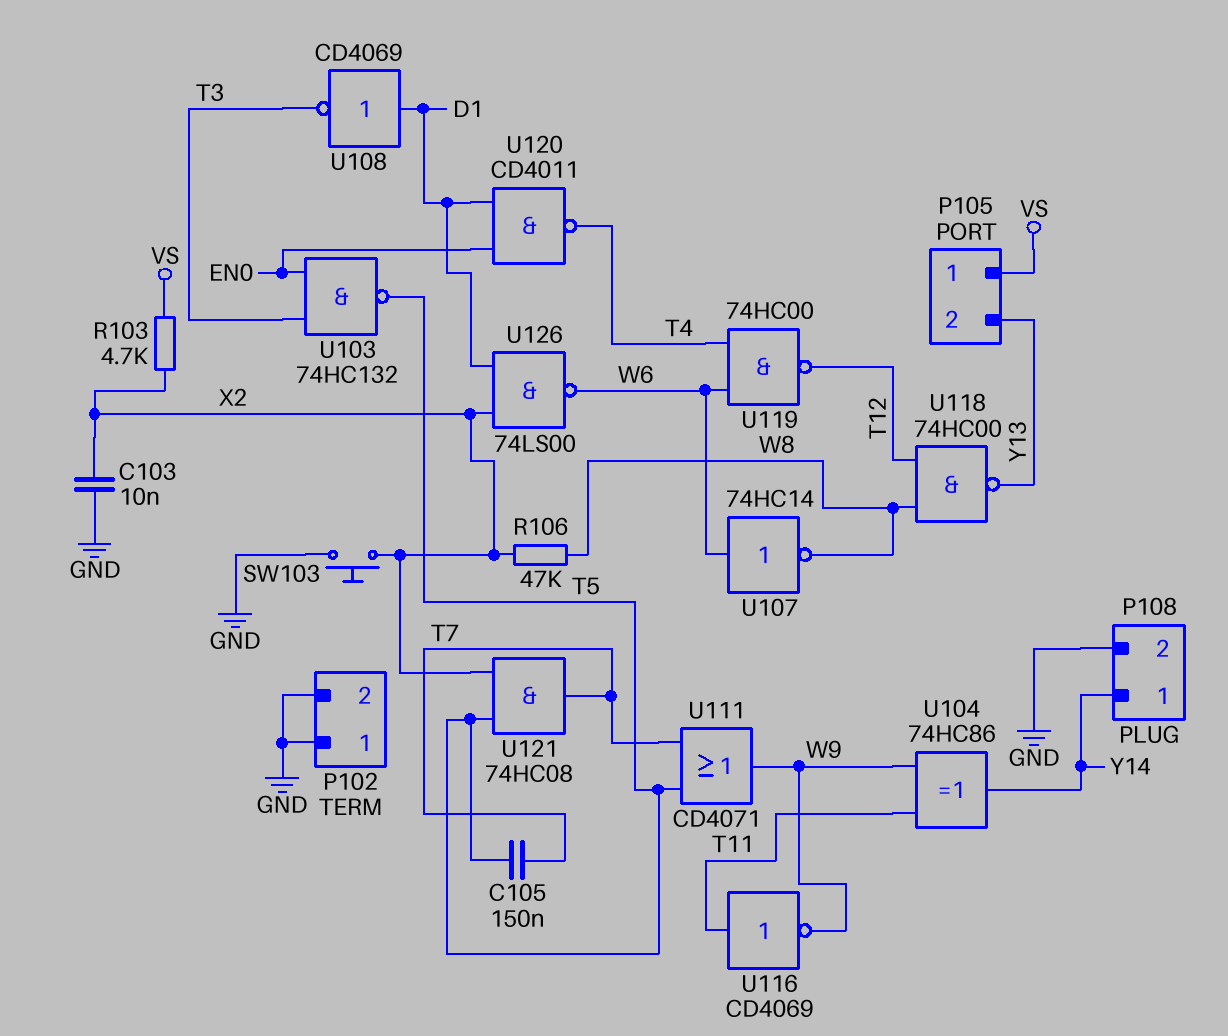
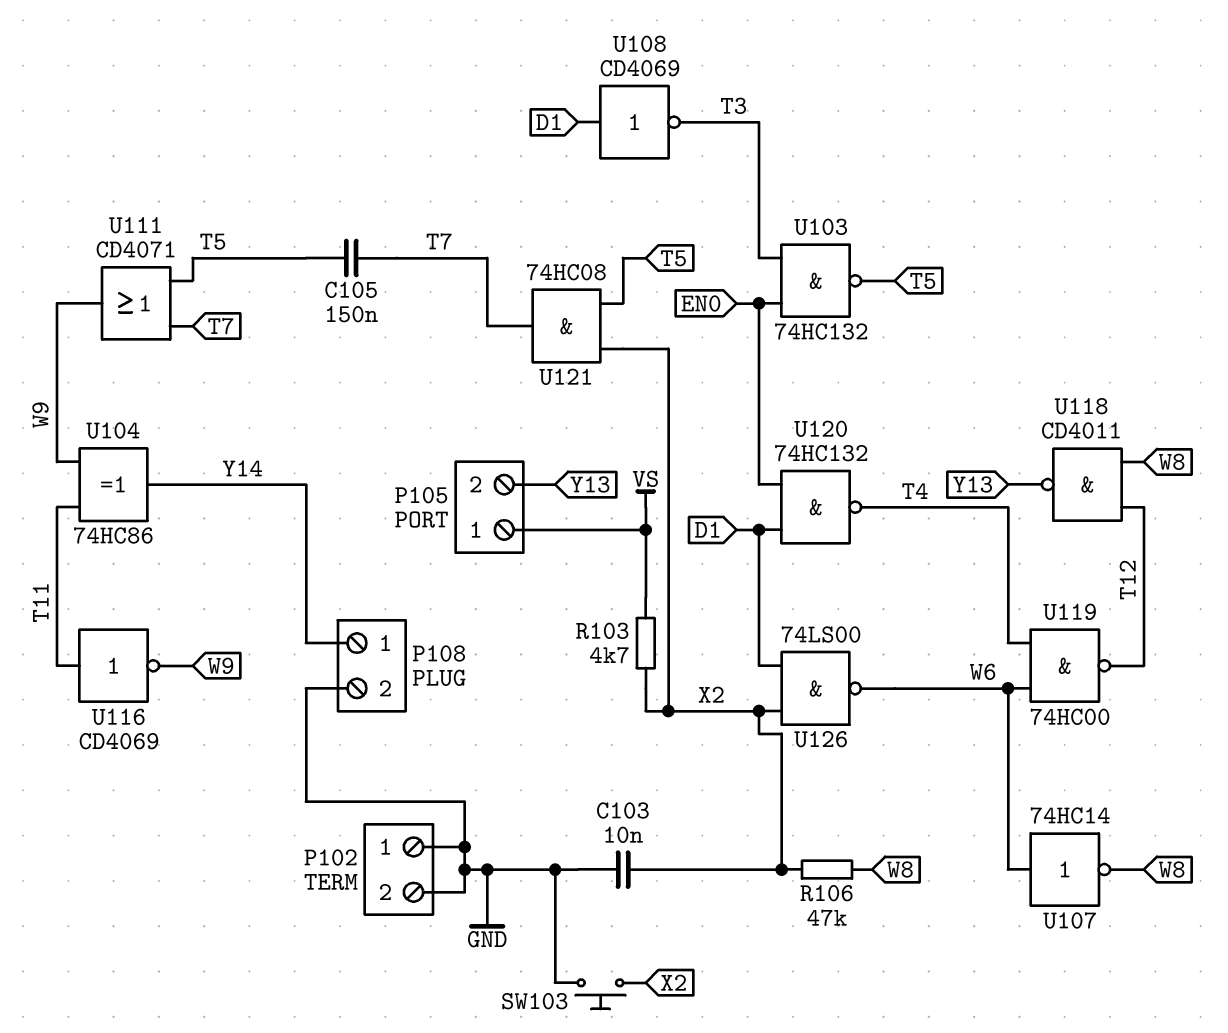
U118: NAND 74HC00 (in T12, in W8, out Y13) -> NAND CD4011 (in T12, in W8, out Y13)
U120: NAND CD4011 (in D1, in EN0, out T4) -> NAND 74HC132 (in D1, in EN0, out T4)

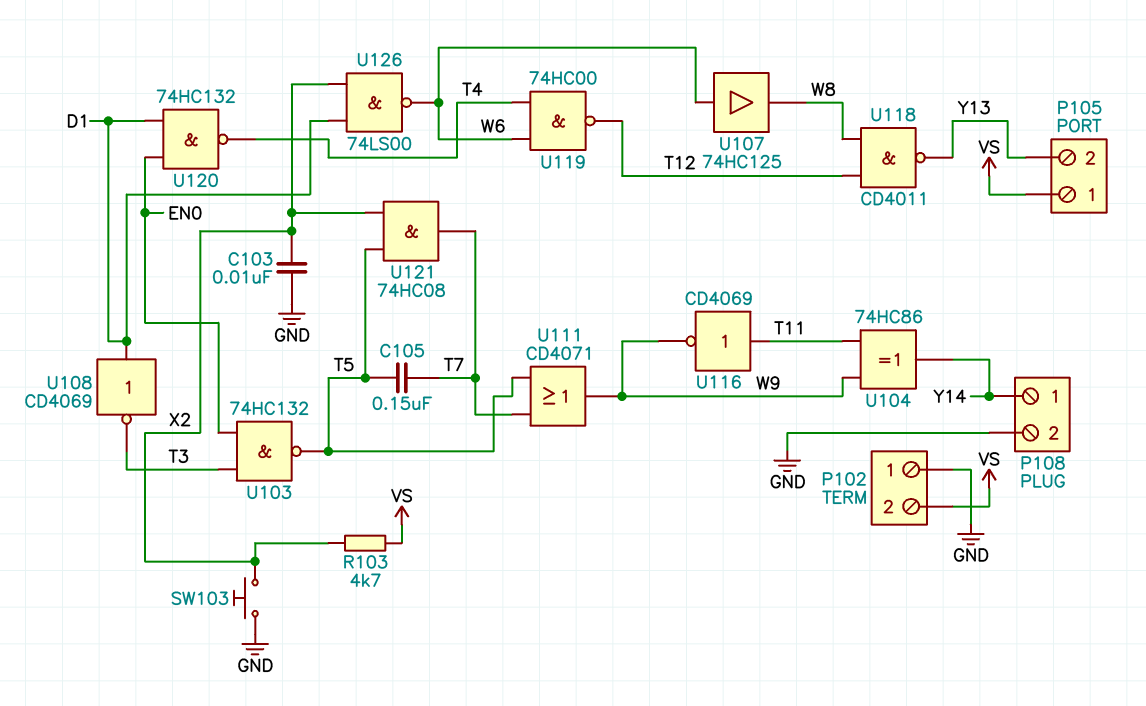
P102 pin 2: GND -> VS
R106: 47k (W8, X2) -> none
U107: NOT 74HC14 (in W6, out W8) -> buffer 74HC125 (in W6, out W8)

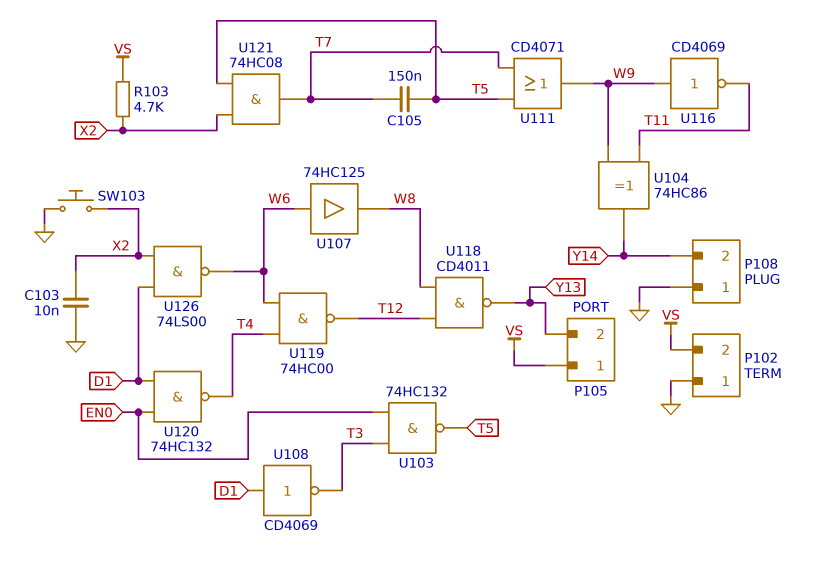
P108 pin 1: Y14 -> GND
P108 pin 2: GND -> Y14
U116: NOT CD4069 (in T11, out W9) -> NOT CD4069 (in W9, out T11)

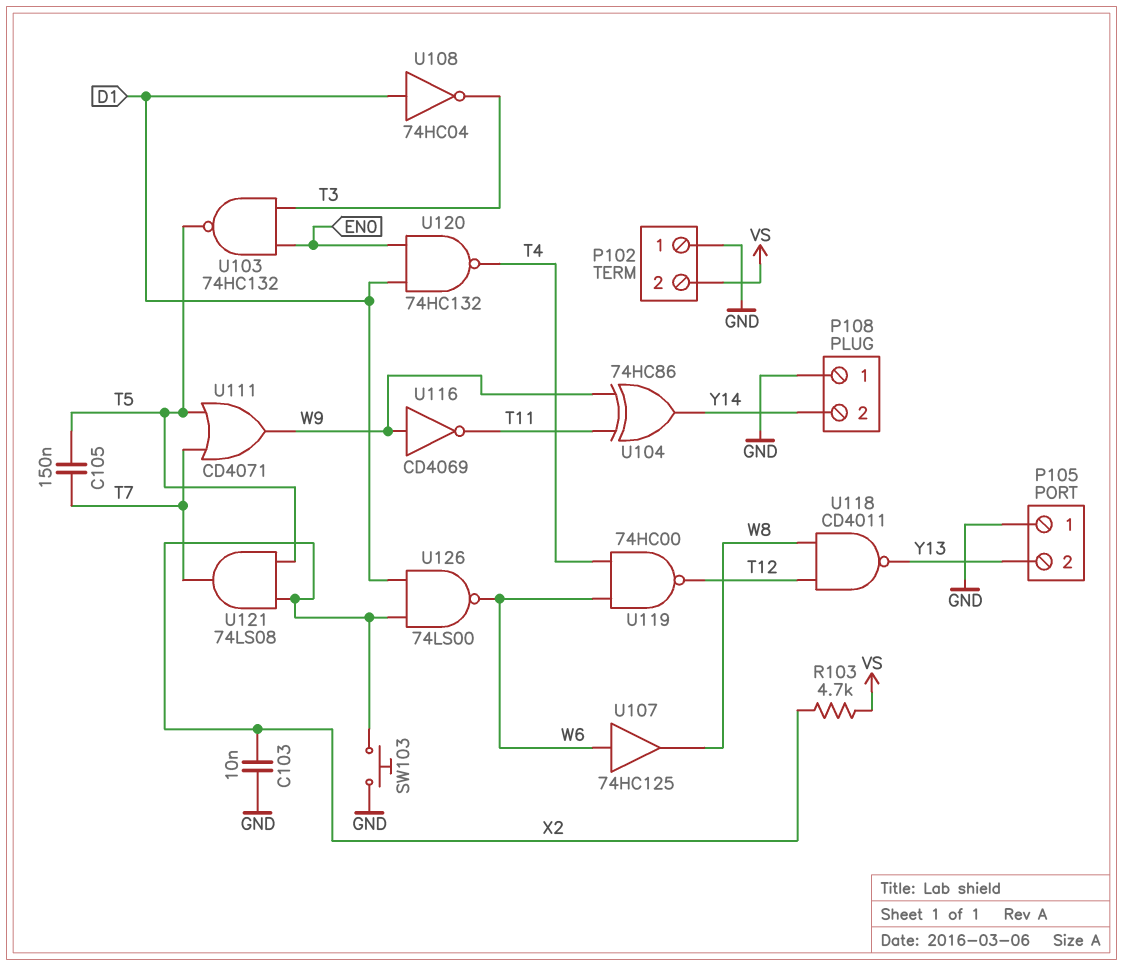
P105 pin 1: VS -> GND
U108: NOT CD4069 (in D1, out T3) -> NOT 74HC04 (in D1, out T3)
U121: AND 74HC08 (in T5, in X2, out T7) -> AND 74LS08 (in T5, in X2, out T7)

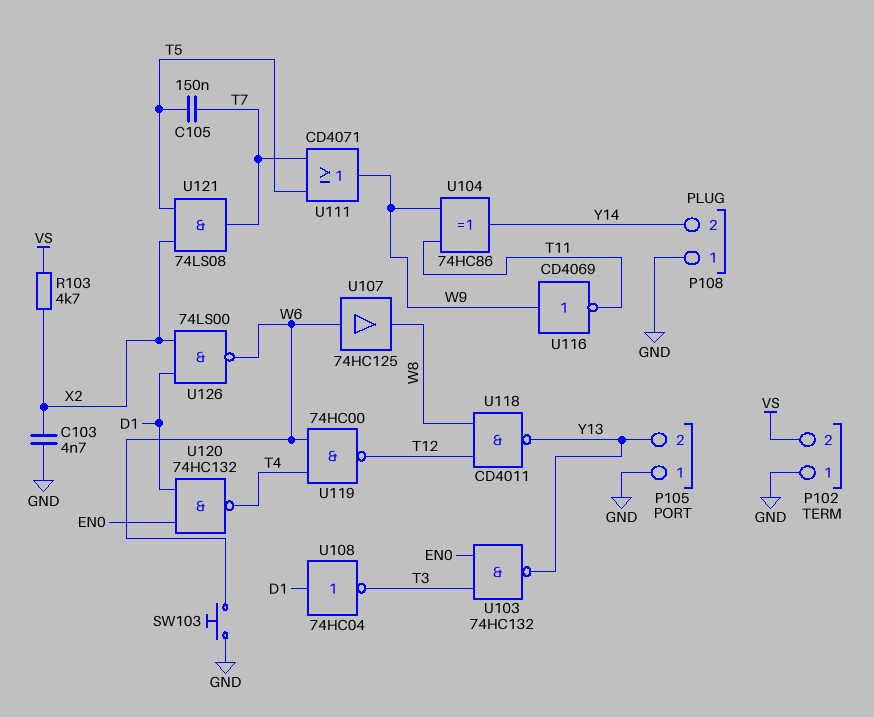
C103: 10nF (GND, X2) -> 4.7nF (GND, X2)
SW103: button (GND, X2) -> button (GND, W6)
U103: NAND 74HC132 (in EN0, in T3, out T5) -> NAND 74HC132 (in EN0, in T3, out Y13)

